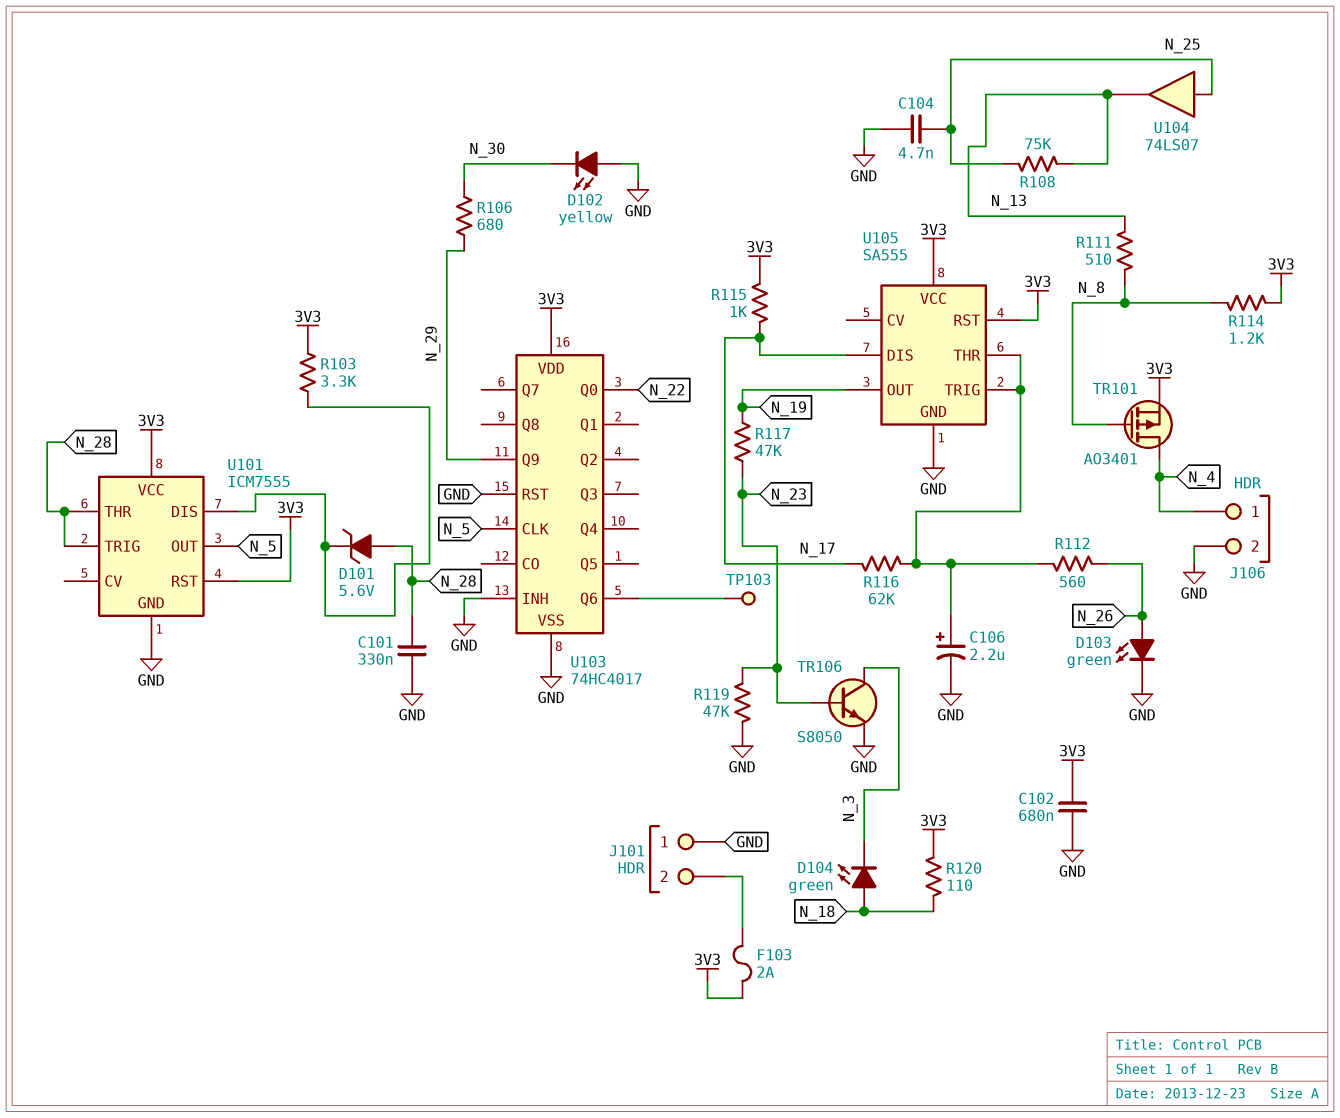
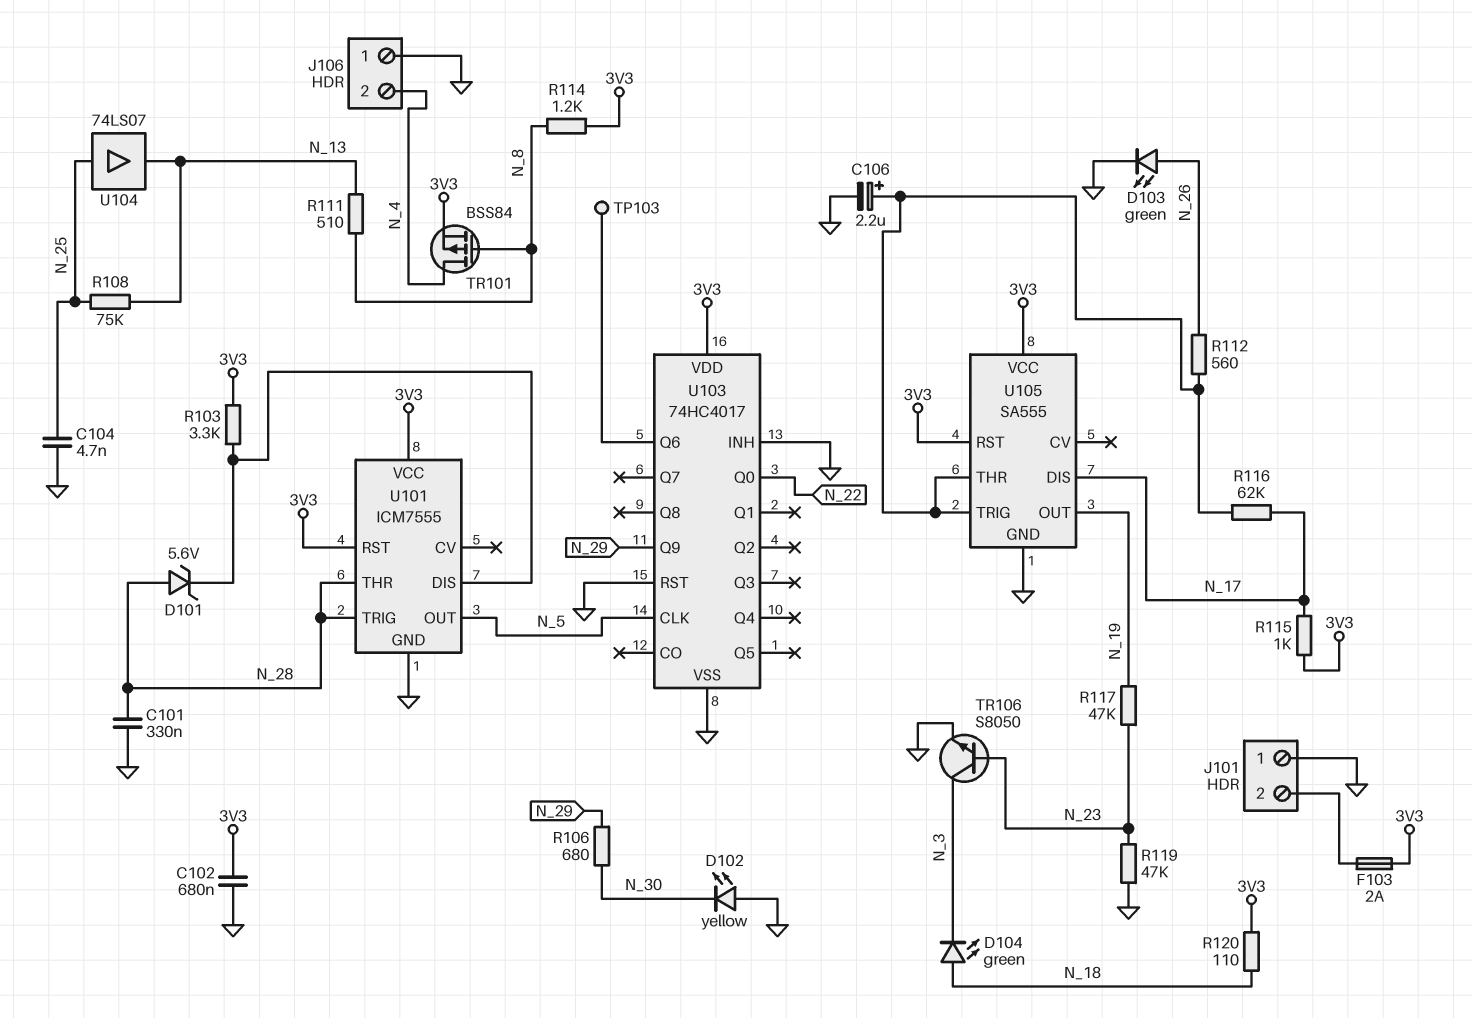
J106 pin 1: N_4 -> GND
J106 pin 2: GND -> N_4
TR101: PMOS AO3401 (G N_8, D N_4, S 3V3) -> PMOS BSS84 (G N_8, D N_4, S 3V3)

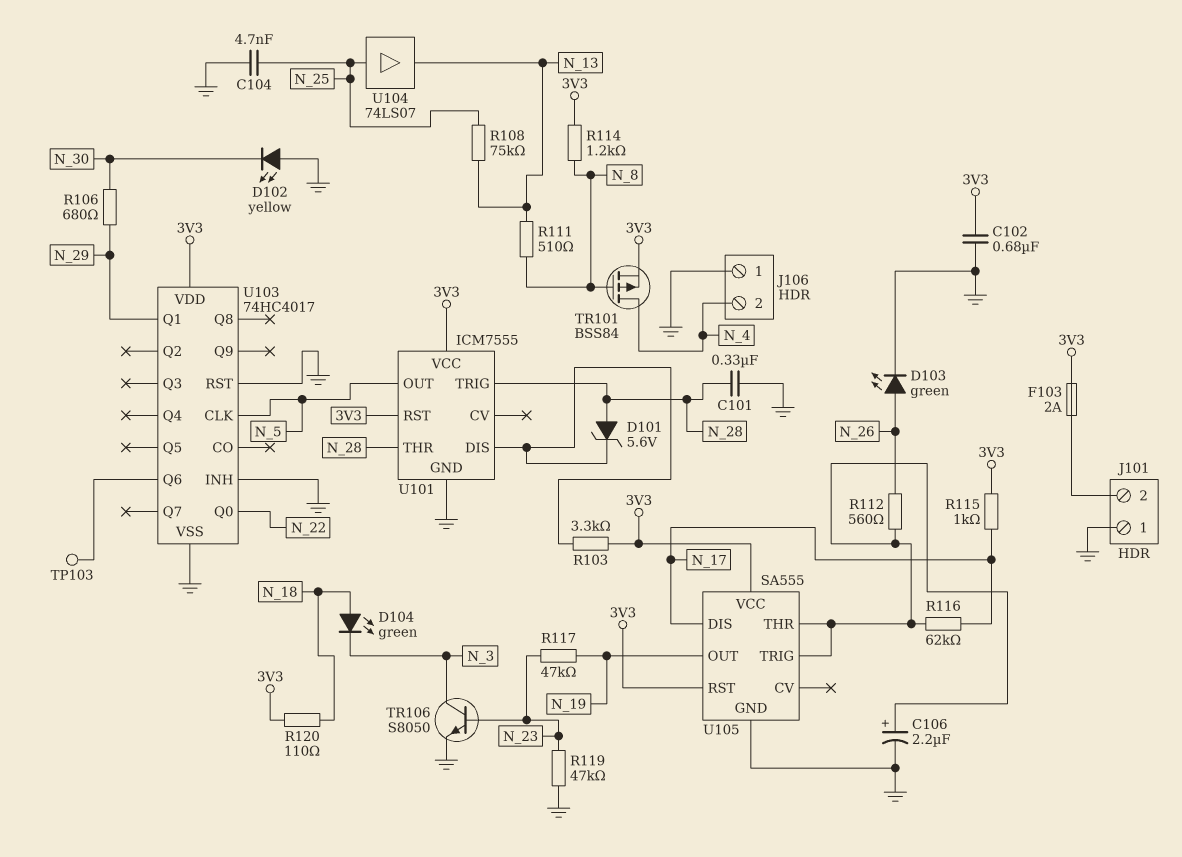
U103 pin Q1: none -> N_29
U103 pin Q9: N_29 -> none

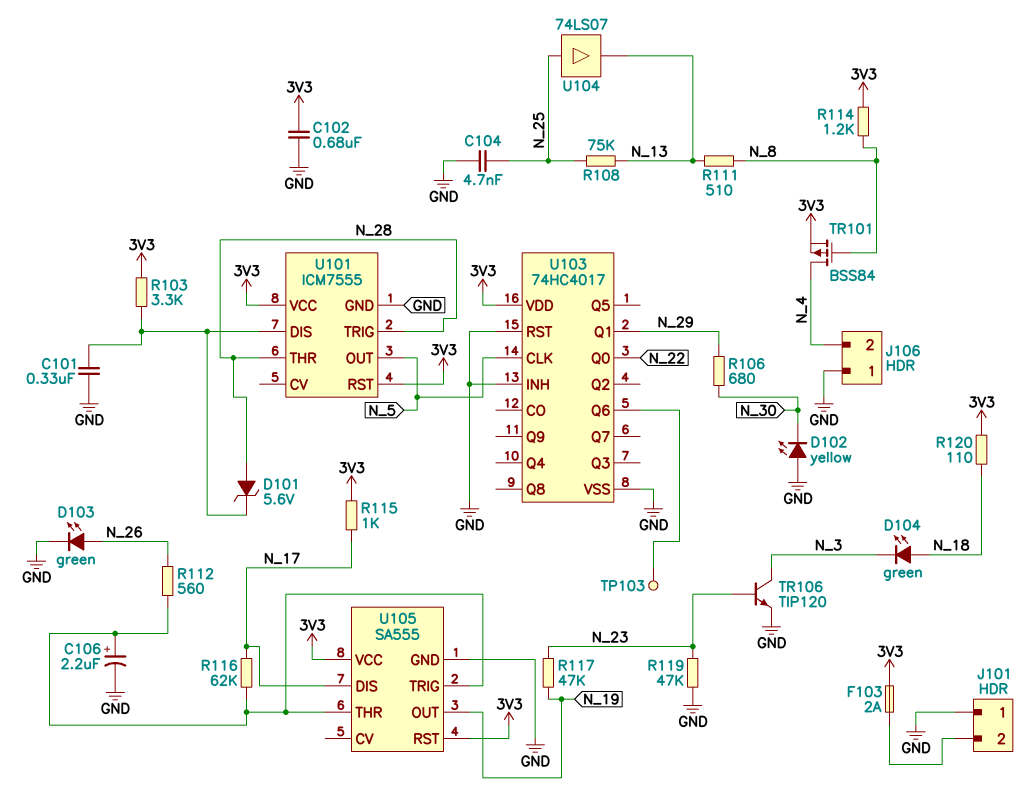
C101: 330nF (GND, N_28) -> 330nF (GND, U101/DIS)
TR106: NPN S8050 (B N_23, C N_3, E GND) -> NPN TIP120 (B N_23, C N_3, E GND)

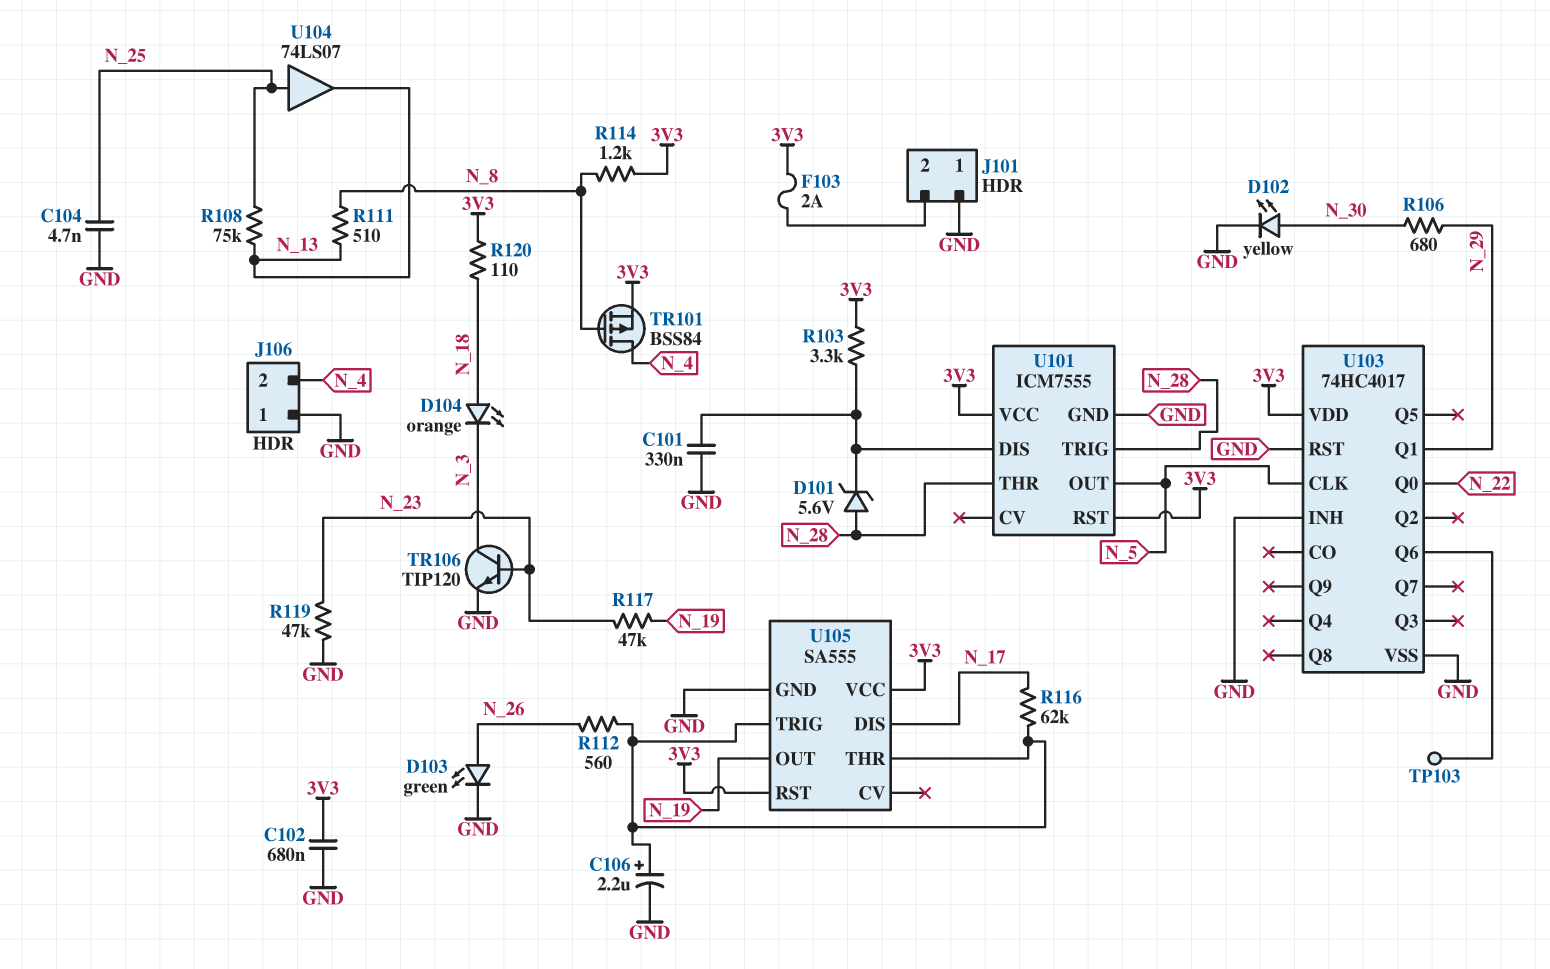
D102: LED yellow (A GND, K N_30) -> LED yellow (A N_30, K GND)
D104: LED green (A N_18, K N_3) -> LED orange (A N_18, K N_3)
R115: 1k (3V3, N_17) -> none

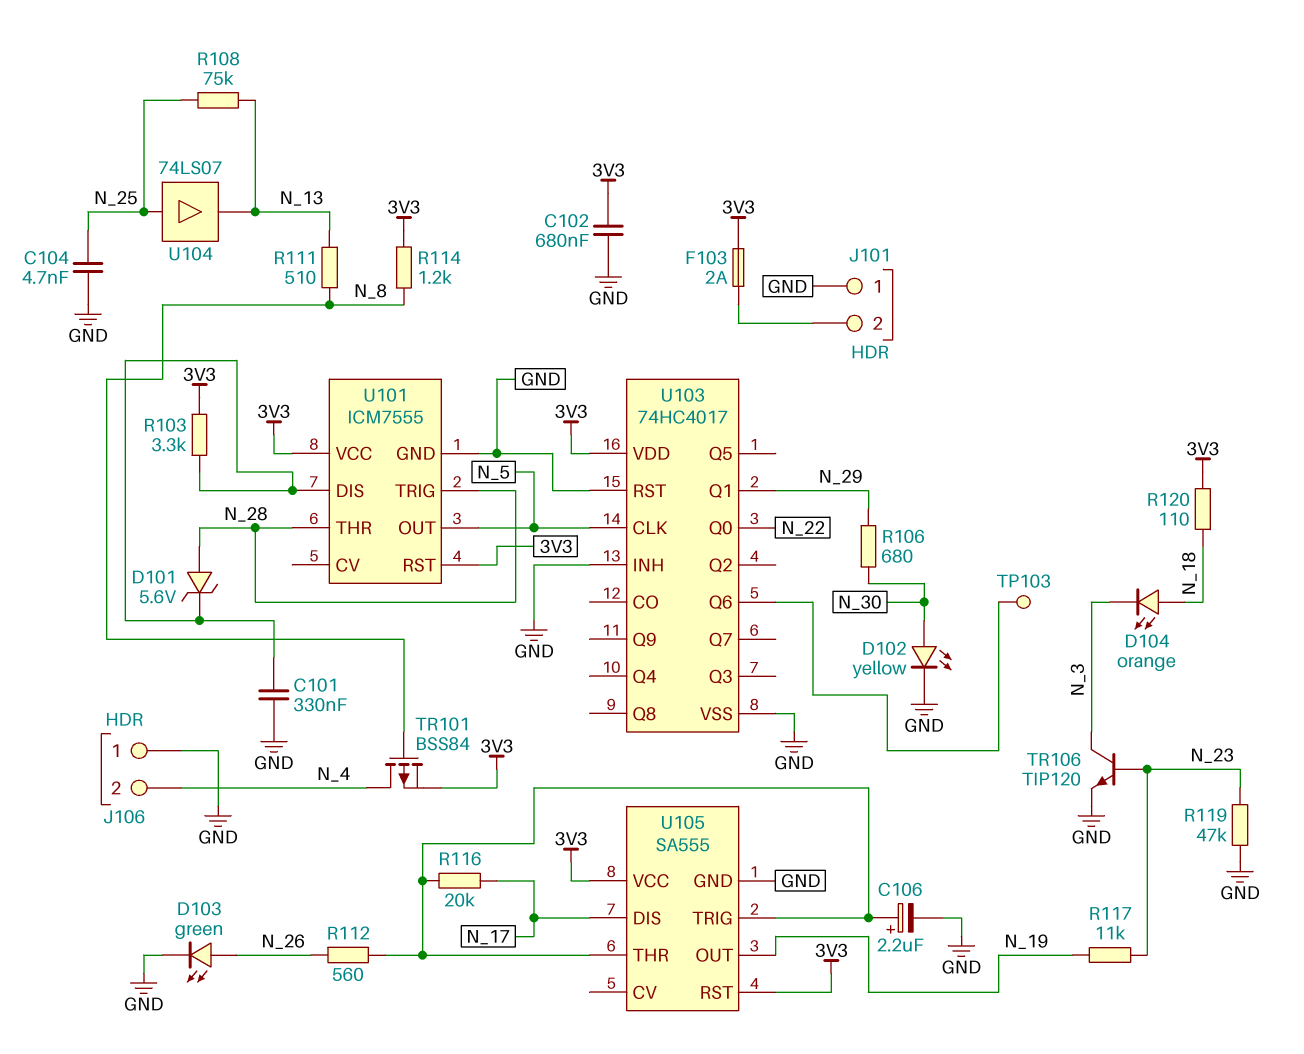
R116: 62k (N_17, U105/THR) -> 20k (N_17, U105/THR)
R117: 47k (N_19, N_23) -> 11k (N_19, N_23)

